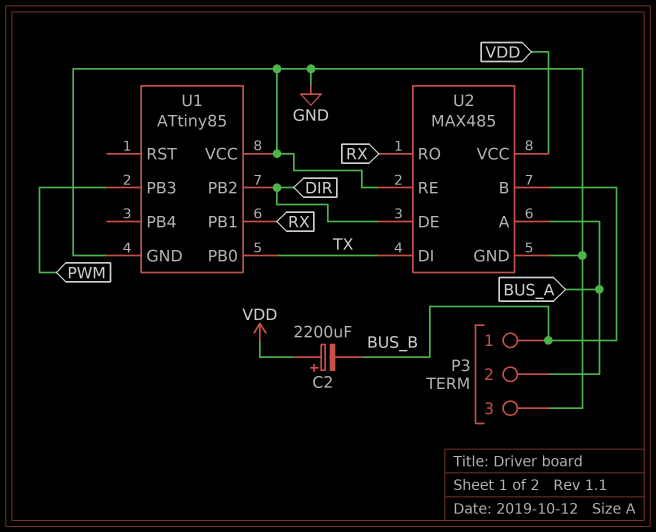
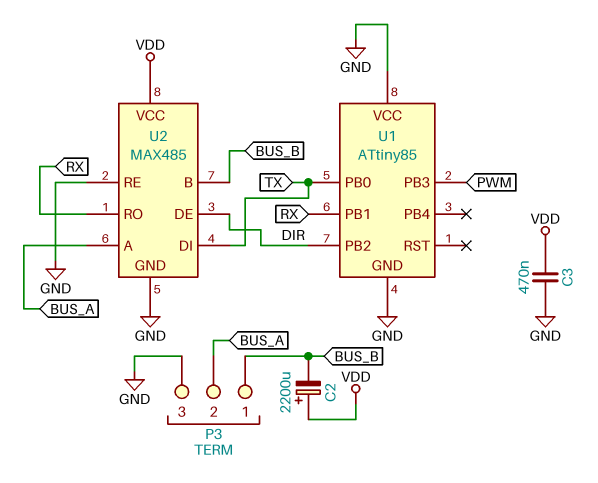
C3: none -> 470nF (GND, VDD)

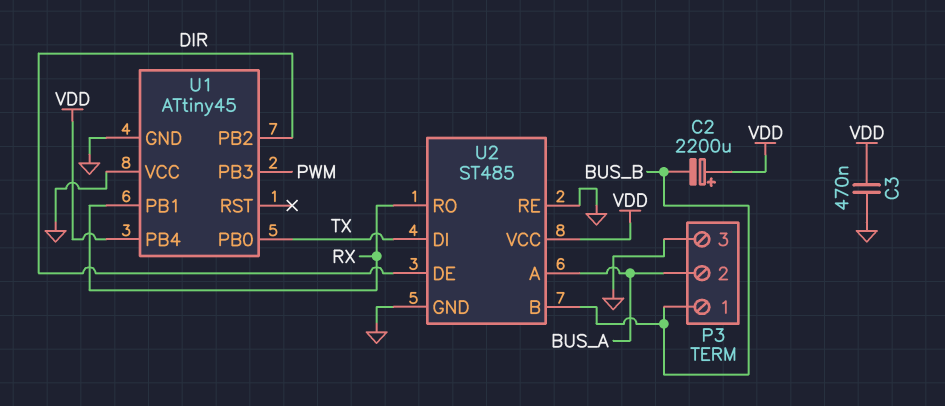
U1: ATtiny85 -> ATtiny45
U1 pin PB4: none -> VDD
U2: MAX485 -> ST485

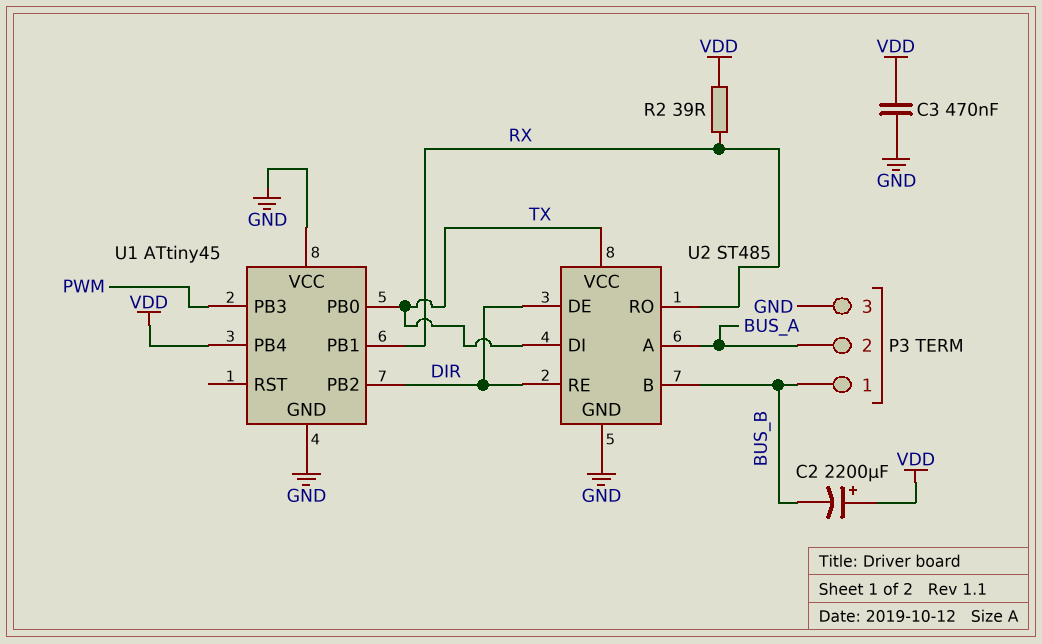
R2: none -> 39 (RX, VDD)
U2 pin RE: GND -> DIR
U2 pin VCC: VDD -> TX

